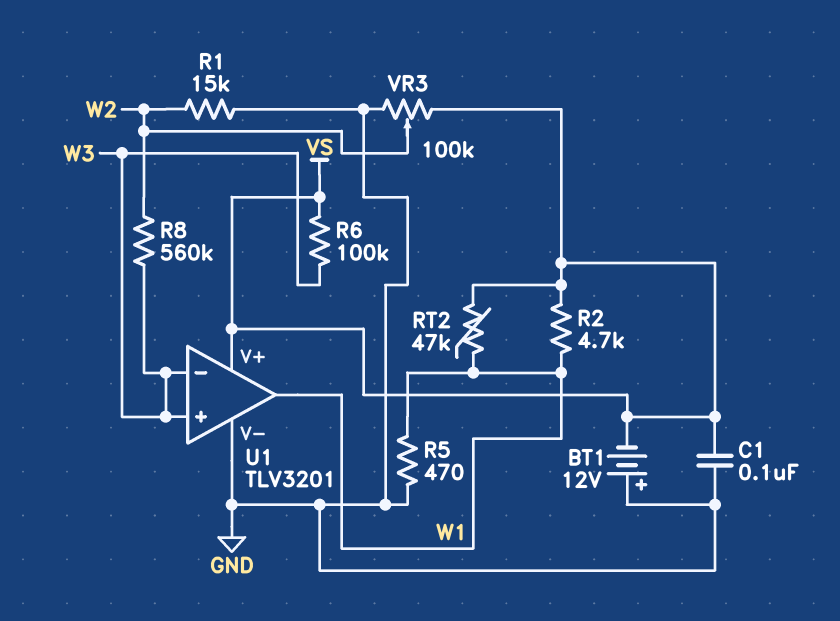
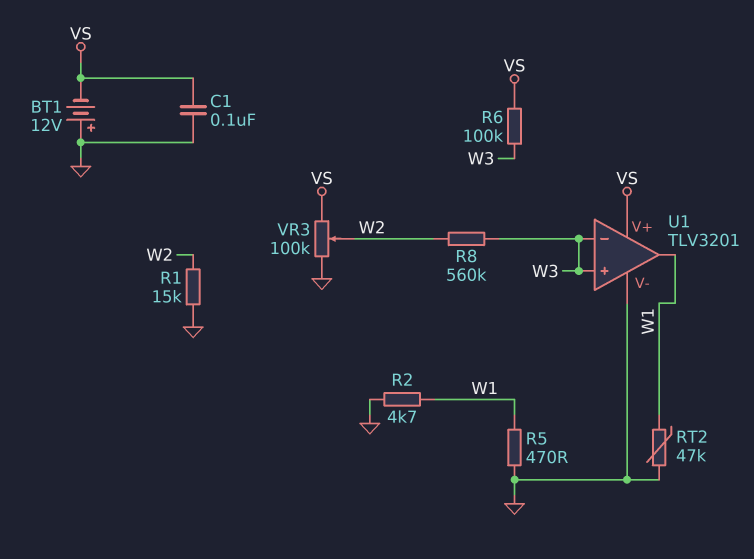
R2: 4.7k (VS, W1) -> 4.7k (GND, W1)
RT2: 47k (VS, W1) -> 47k (GND, W1)

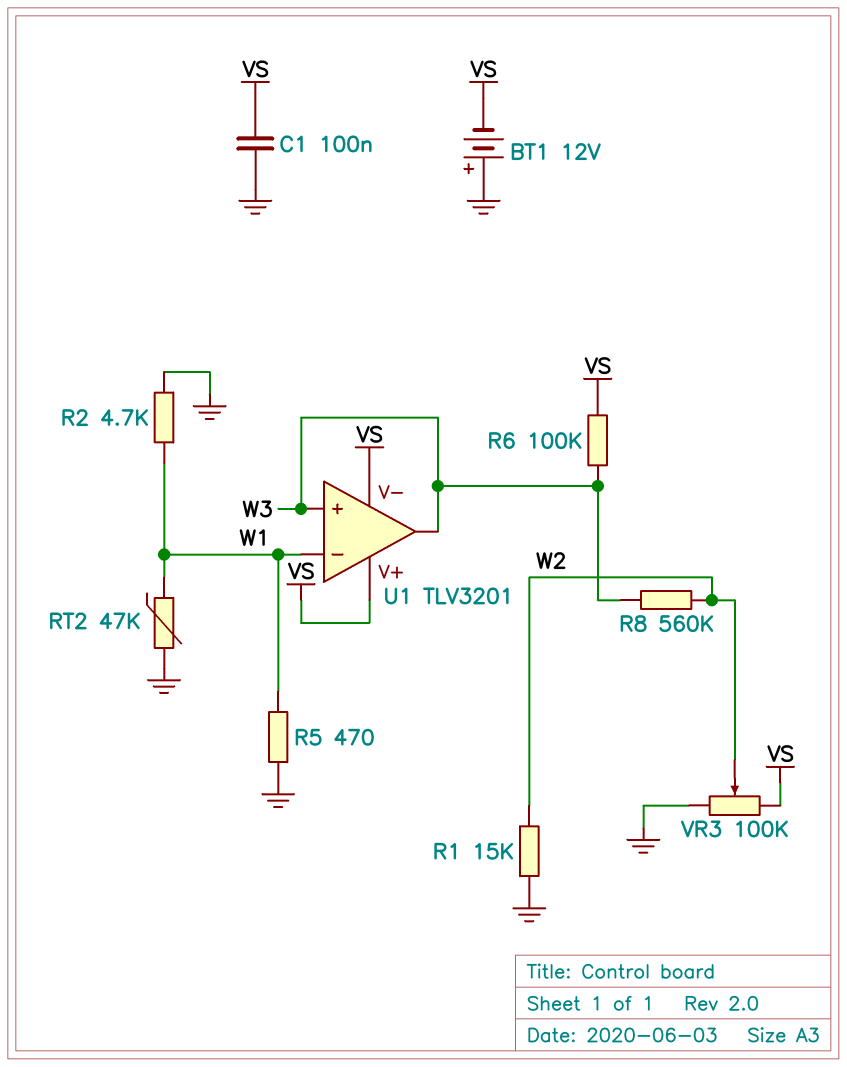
U1 pin V-: GND -> VS
U1 pin in-: W3 -> W1
U1 pin out: W1 -> W3

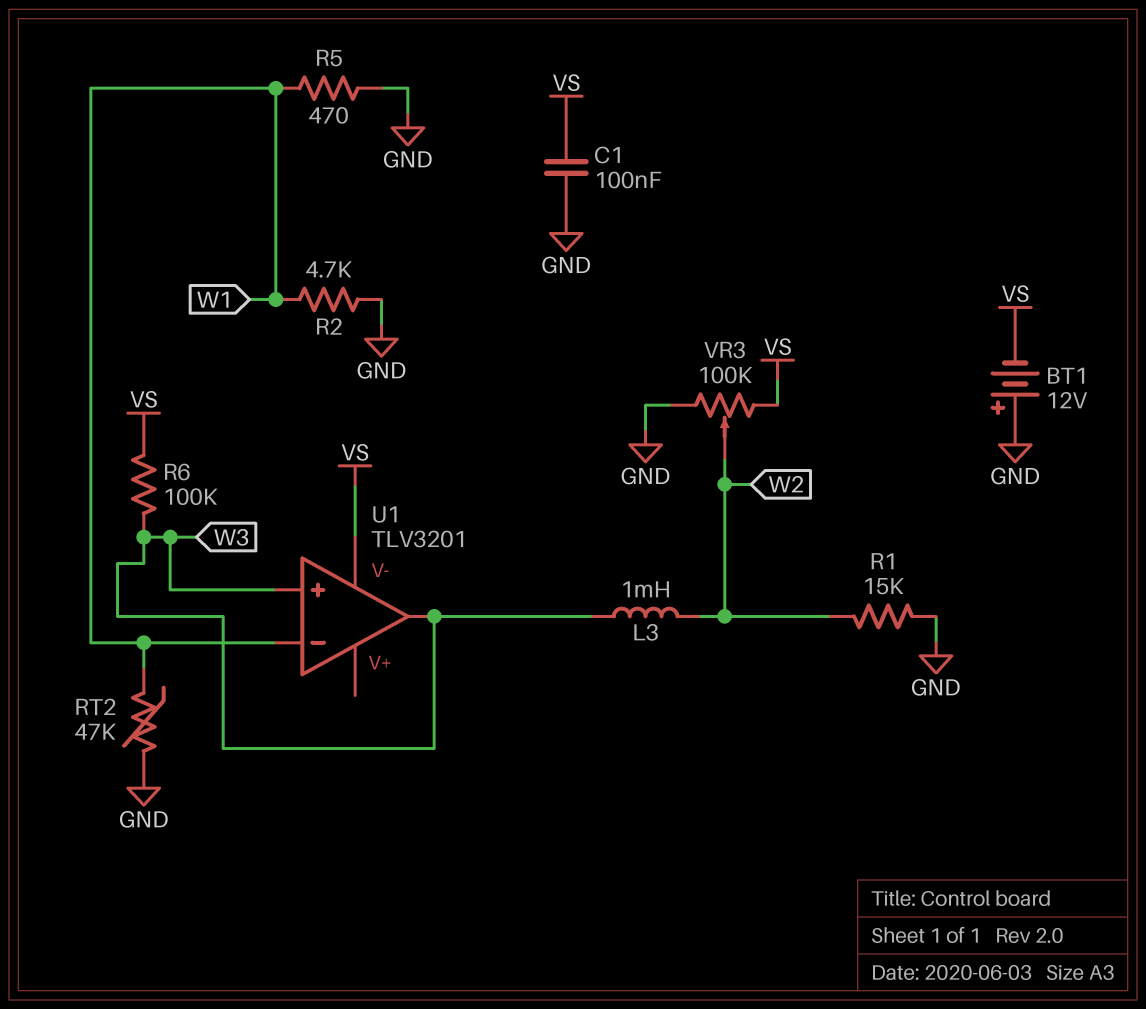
L3: none -> 1mH (W2, W3)
R8: 560k (W2, W3) -> none
U1 pin V+: VS -> none

